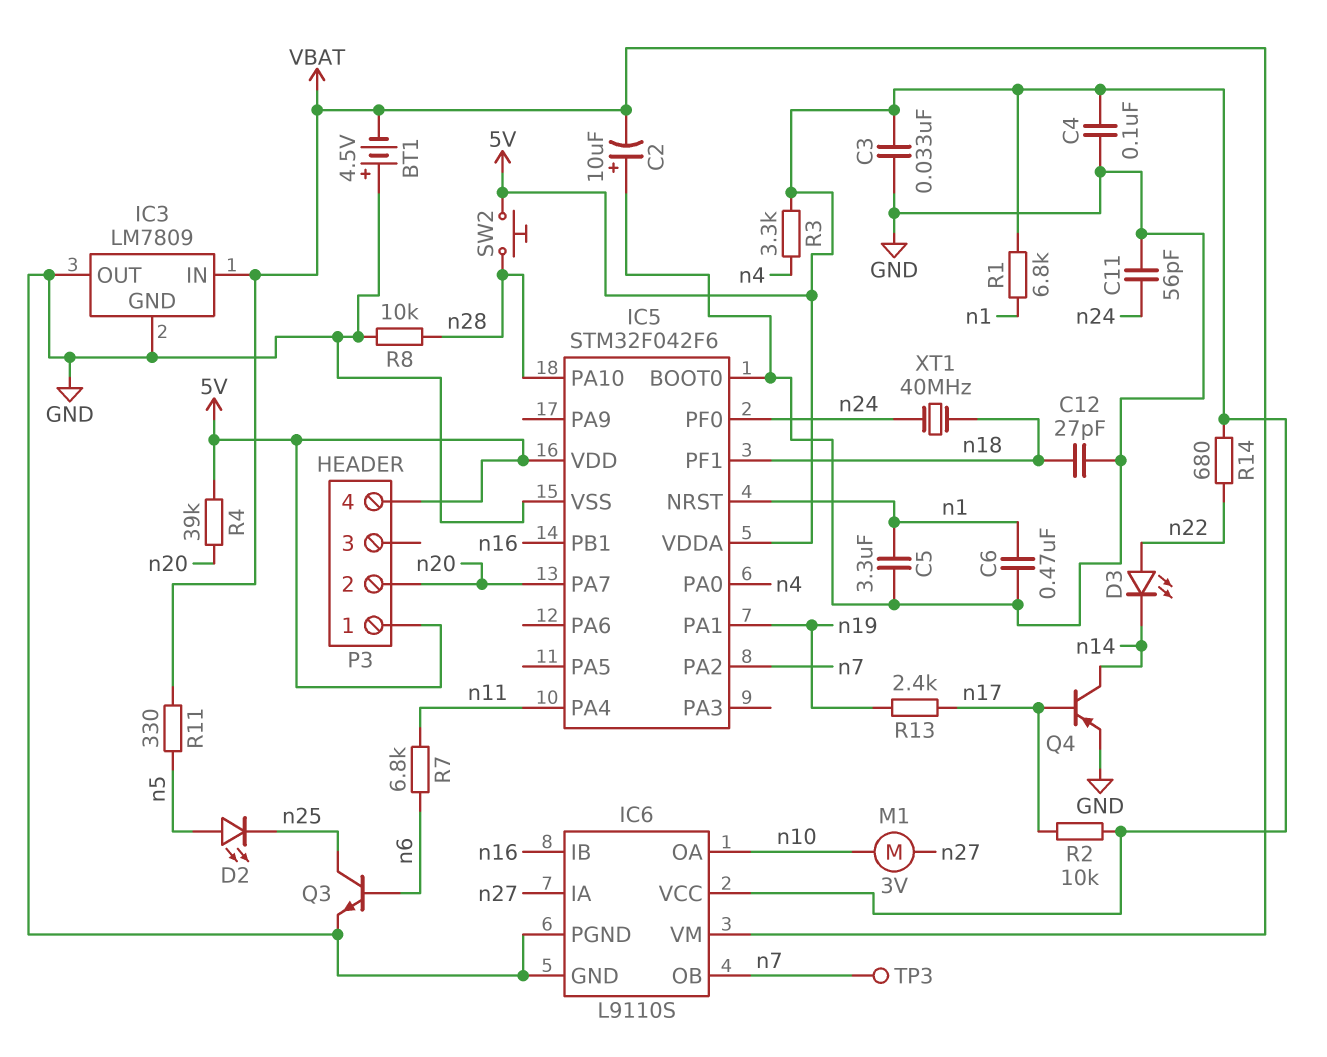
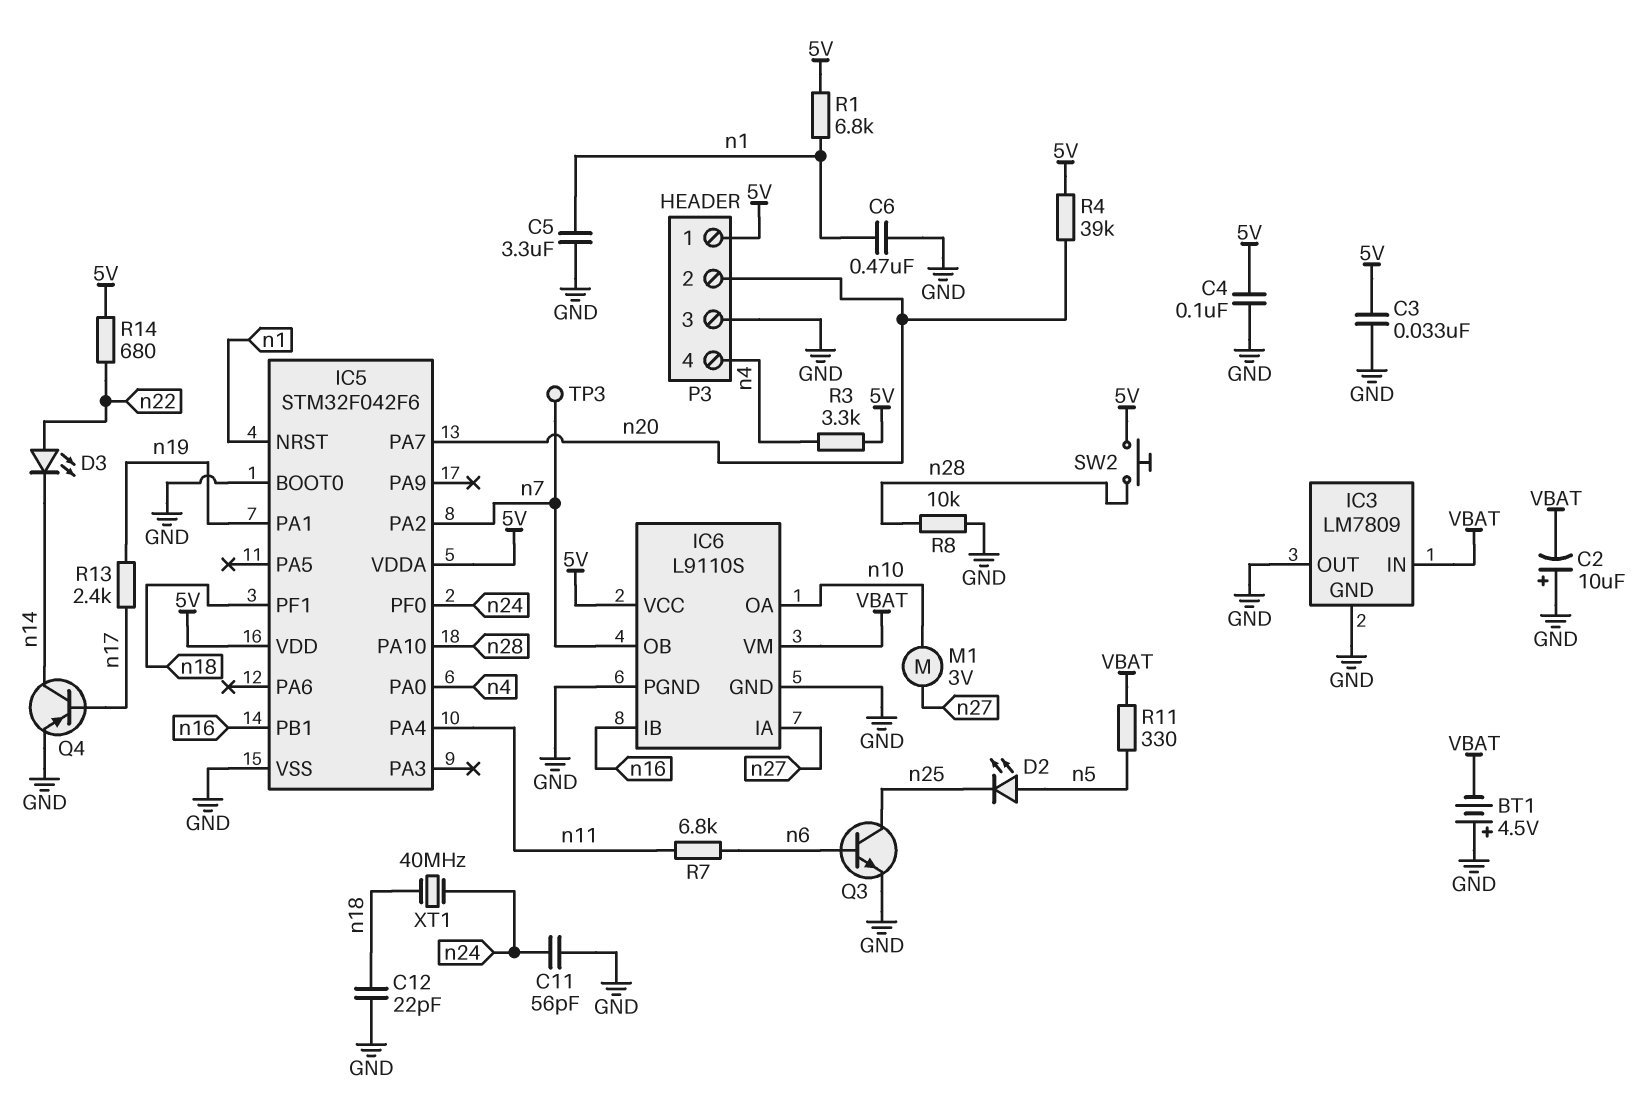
C12: 27pF (GND, n18) -> 22pF (GND, n18)
P3 pin 3: none -> GND
P3 pin 4: 5V -> n4
R2: 10k (5V, n17) -> none

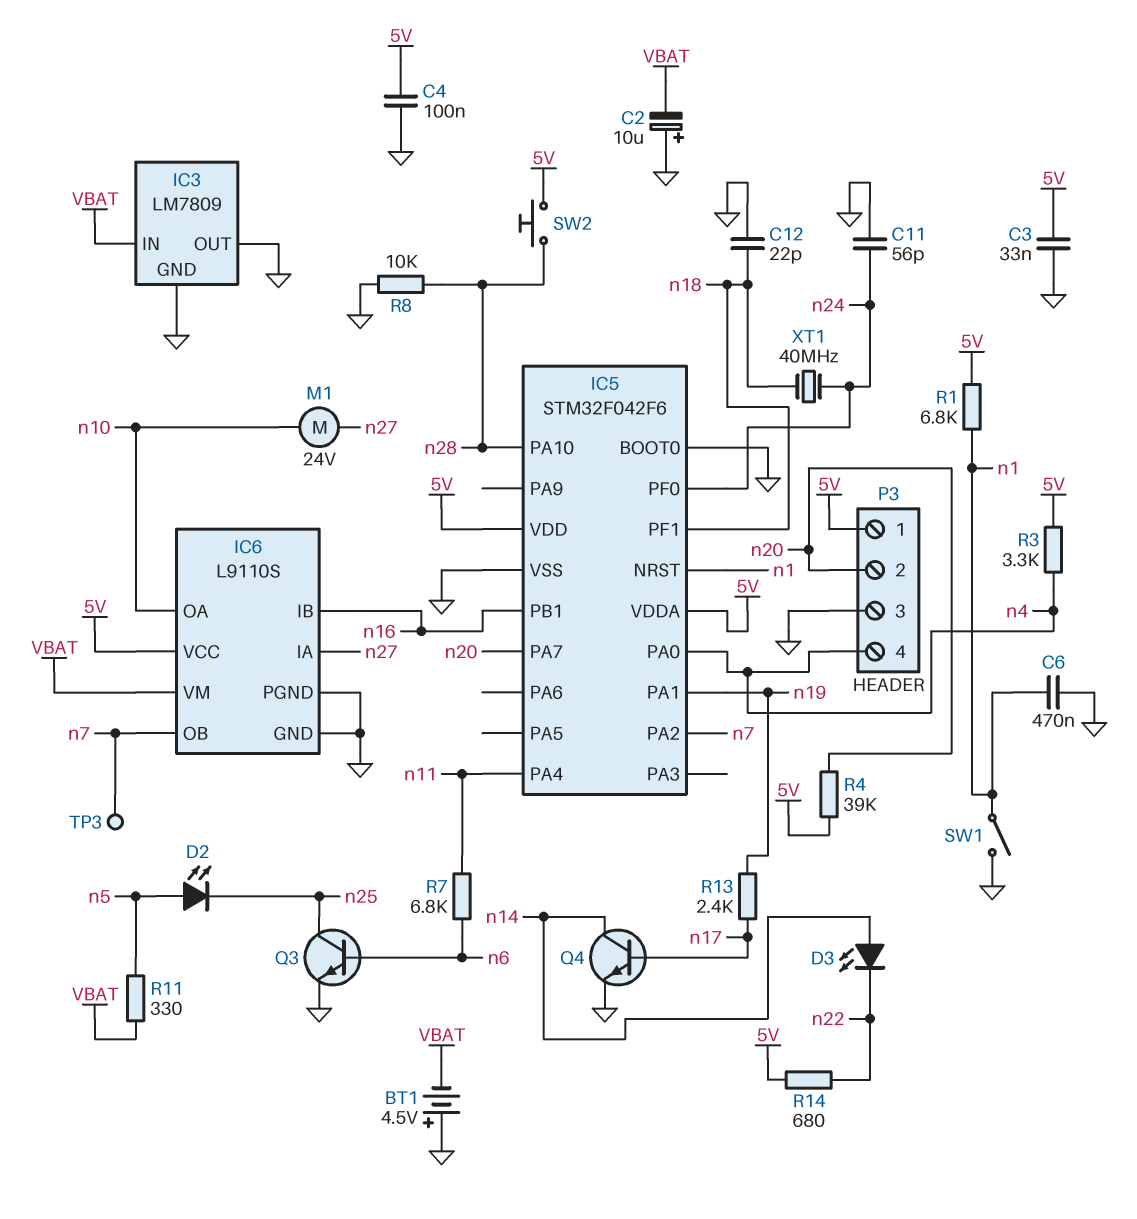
C5: 3.3uF (GND, n1) -> none
D3: LED (A n22, K n14) -> LED (A n14, K n22)
M1: motor 3V (n10, n27) -> motor 24V (n10, n27)
Q4: PNP (B n17, C n14, E GND) -> NPN (B n17, C n14, E GND)
SW1: none -> switch (GND, n1)

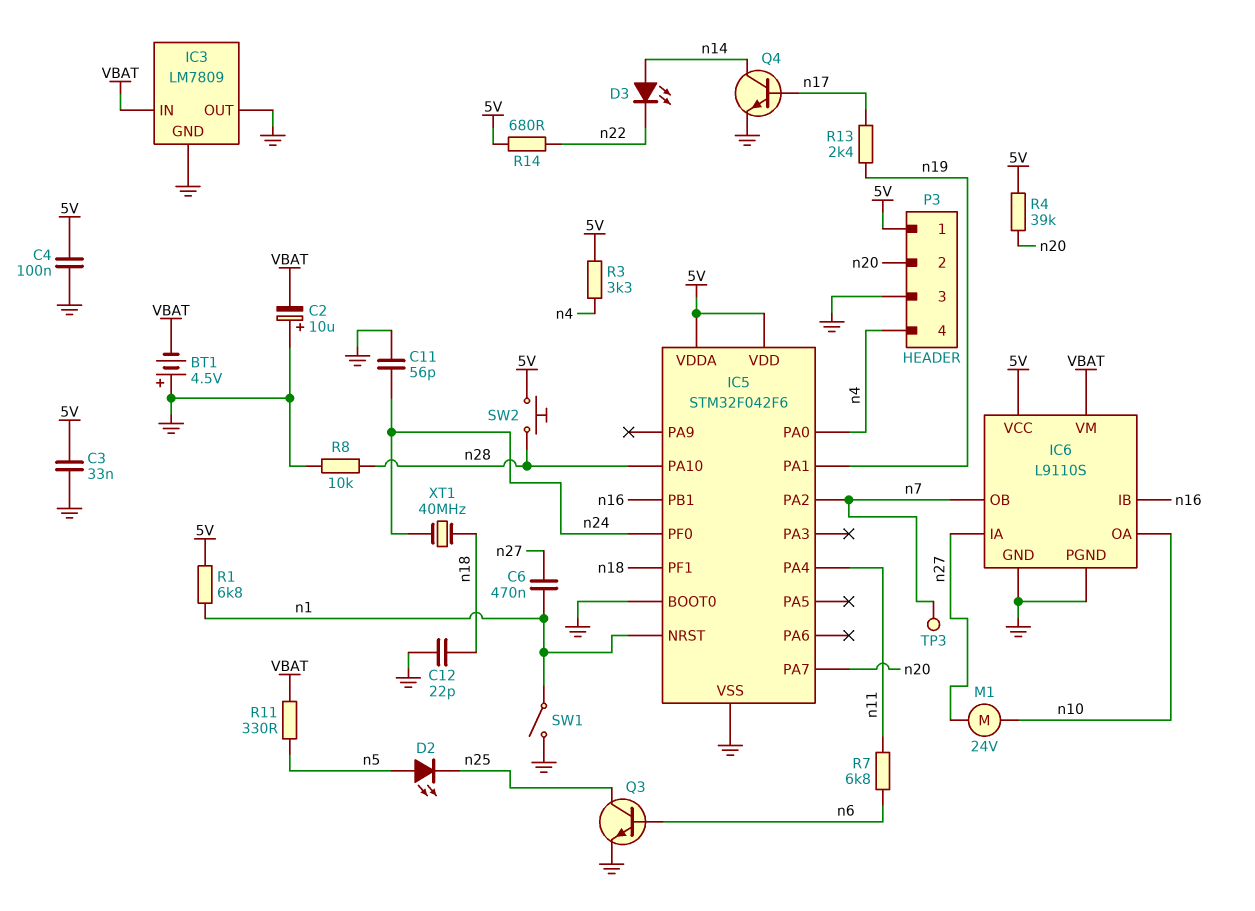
C6: 470nF (GND, n1) -> 470nF (n1, n27)

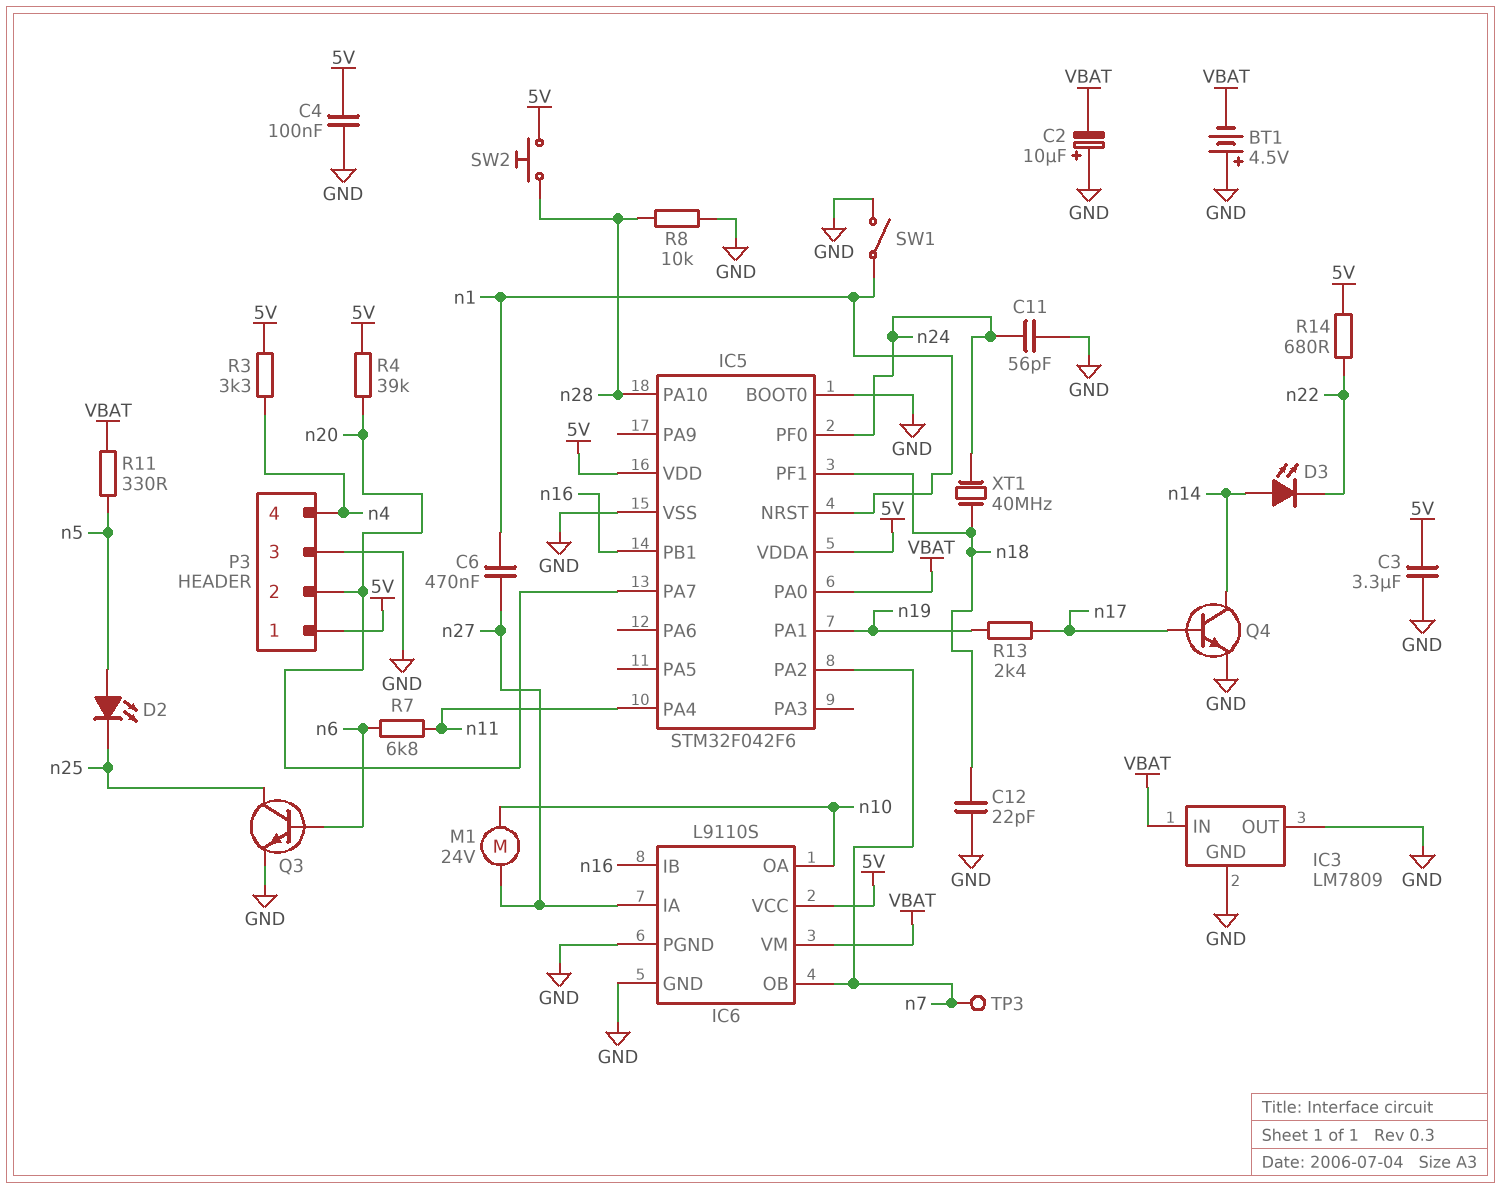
C3: 33nF (5V, GND) -> 3.3uF (5V, GND)
IC5 pin PA0: n4 -> VBAT
R1: 6.8k (5V, n1) -> none

